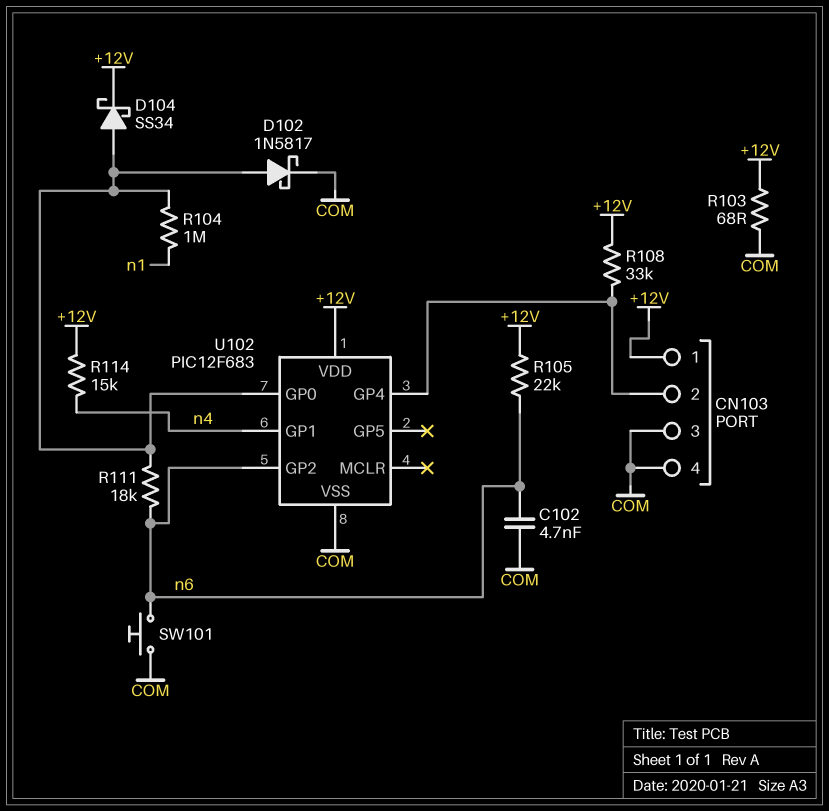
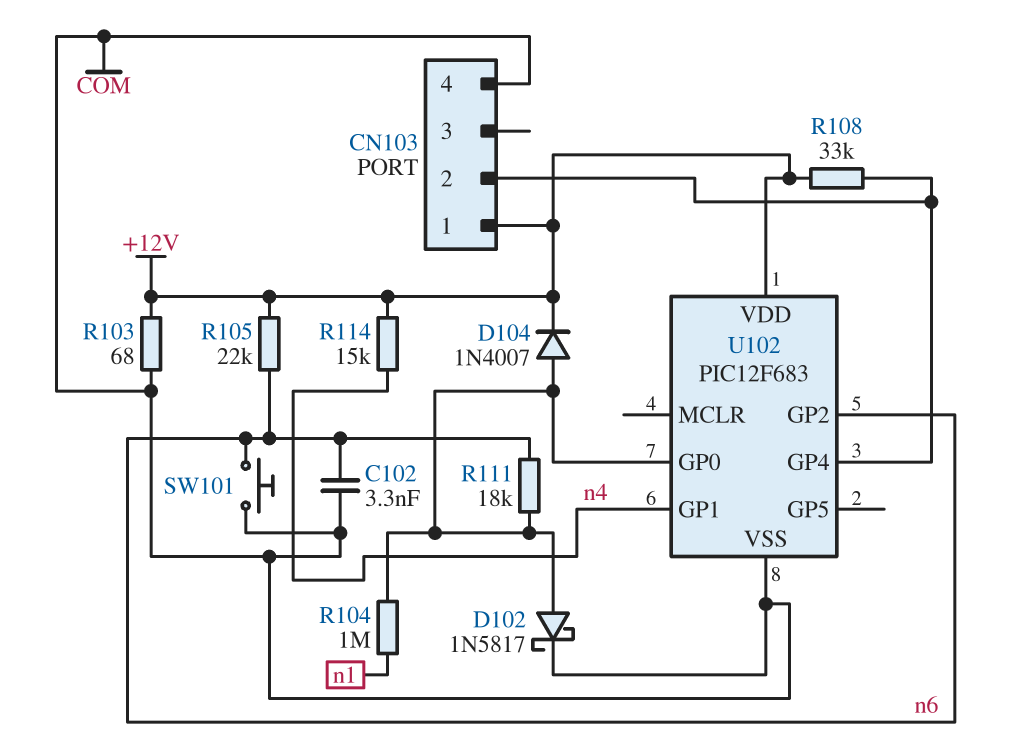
C102: 4.7nF (COM, n6) -> 3.3nF (COM, n6)
CN103 pin 3: COM -> none
D104: schottky SS34 (A U102/GP0, K +12V) -> diode 1N4007 (A U102/GP0, K +12V)

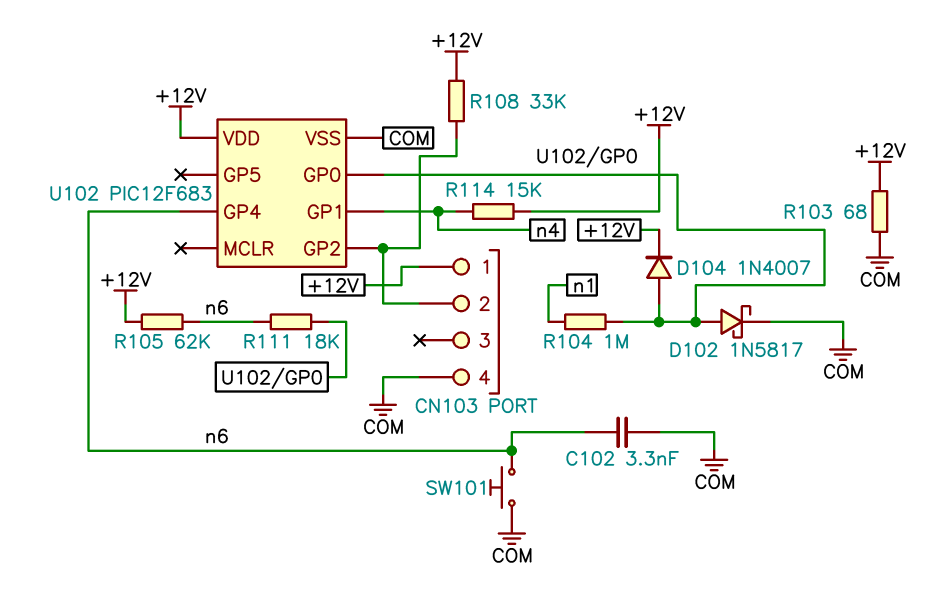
R105: 22k (+12V, n6) -> 62k (+12V, n6)
U102 pin GP2: n6 -> CN103/2
U102 pin GP4: CN103/2 -> n6

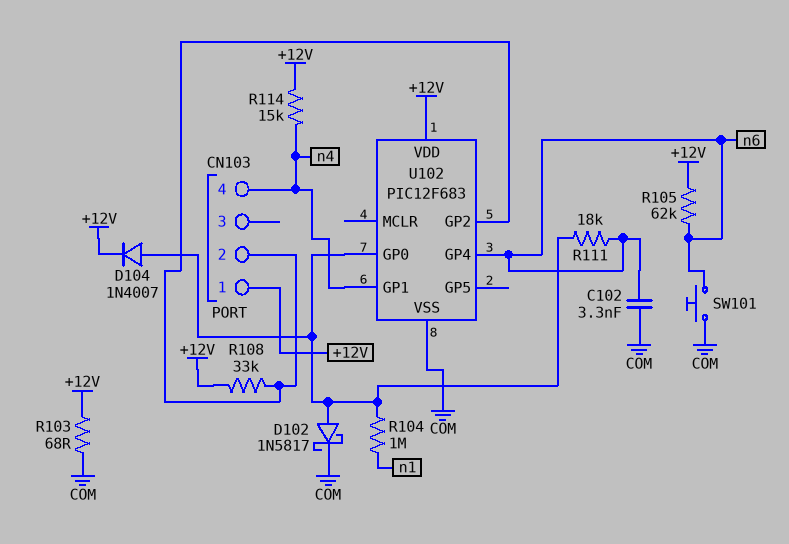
CN103 pin 4: COM -> n4

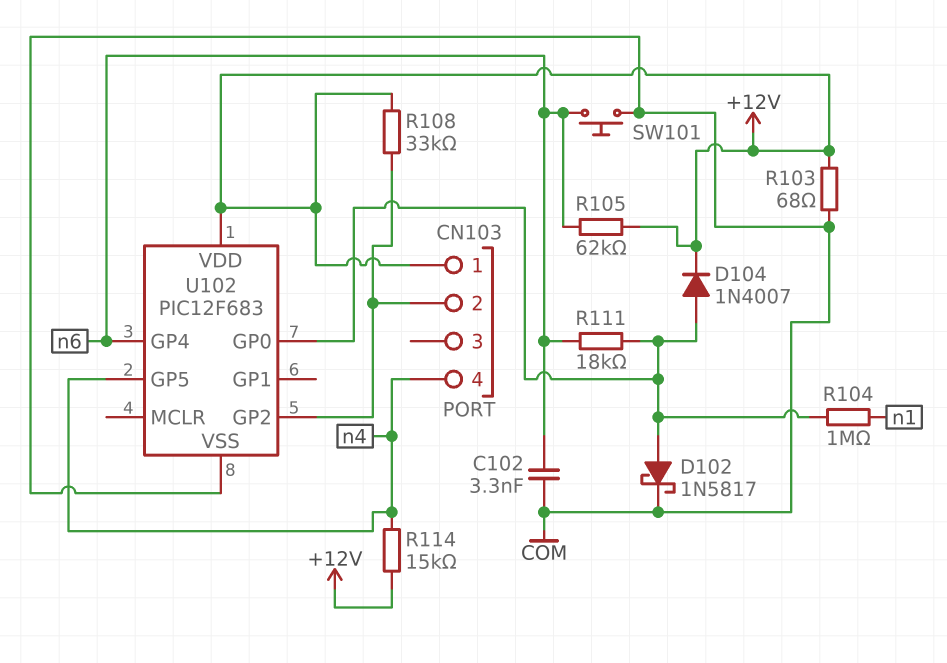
U102 pin GP1: n4 -> none
U102 pin GP5: none -> n4

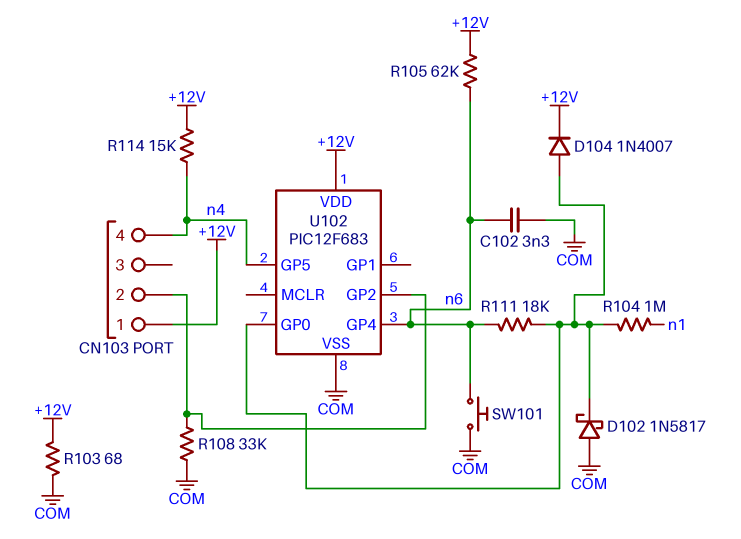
D102: schottky 1N5817 (A U102/GP0, K COM) -> schottky 1N5817 (A COM, K U102/GP0)
R108: 33k (+12V, CN103/2) -> 33k (CN103/2, COM)

